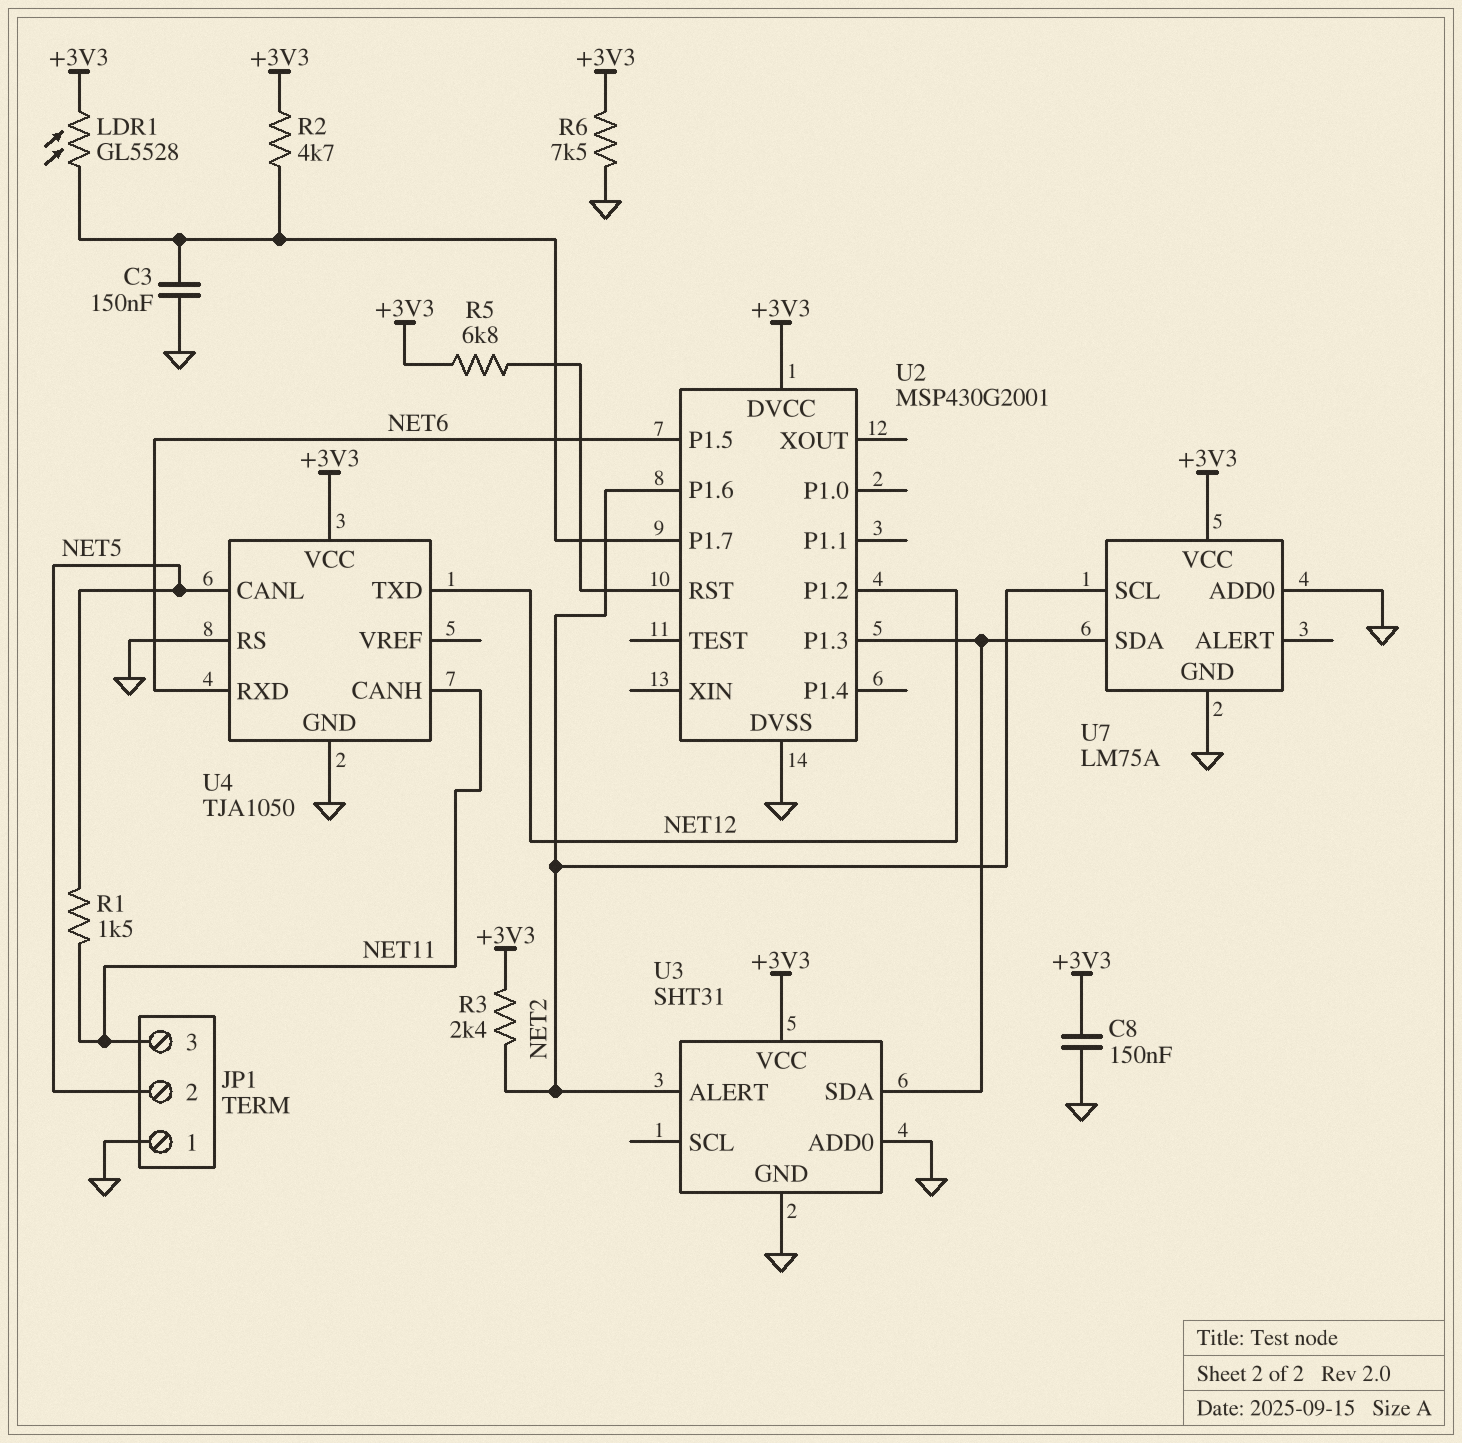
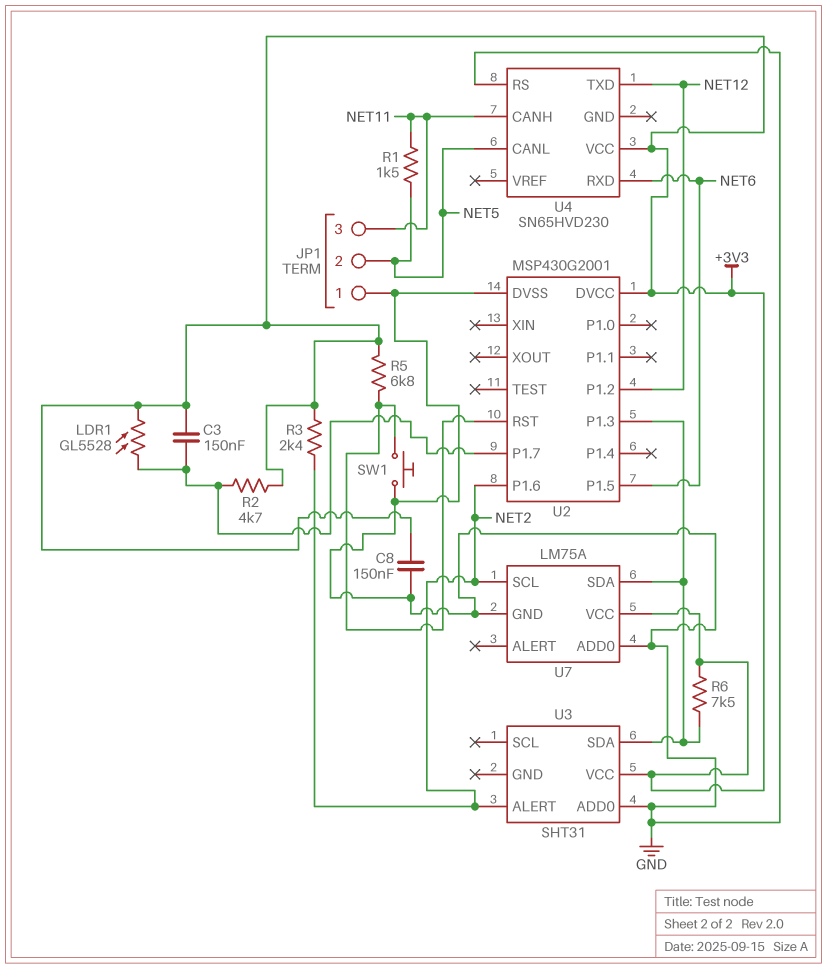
C3: 150nF (GND, U2/P1.7) -> 150nF (+3V3, U2/P1.7)
R6: 7.5k (+3V3, GND) -> 7.5k (+3V3, U2/P1.3)
SW1: none -> button (GND, U2/RST)
U3 pin GND: GND -> none
U4: TJA1050 -> SN65HVD230
U4 pin GND: GND -> none

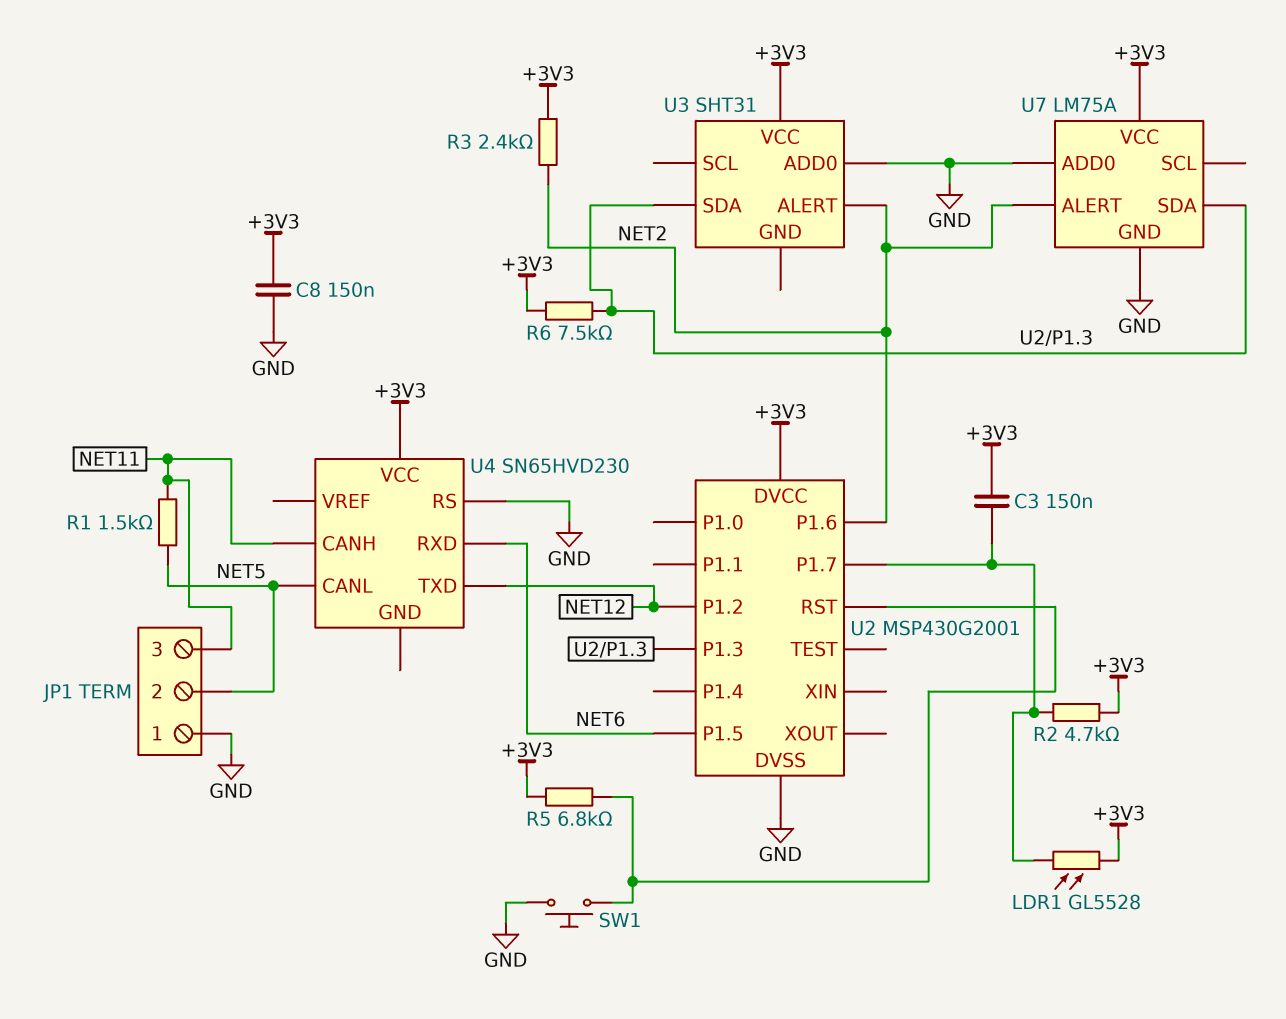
U7 pin ALERT: none -> NET2
U7 pin SCL: NET2 -> none

